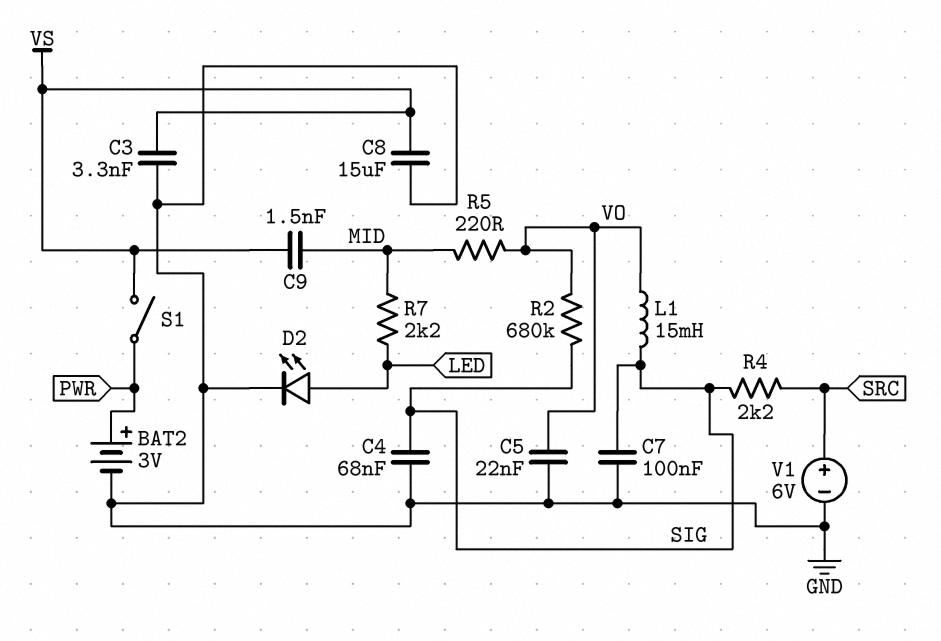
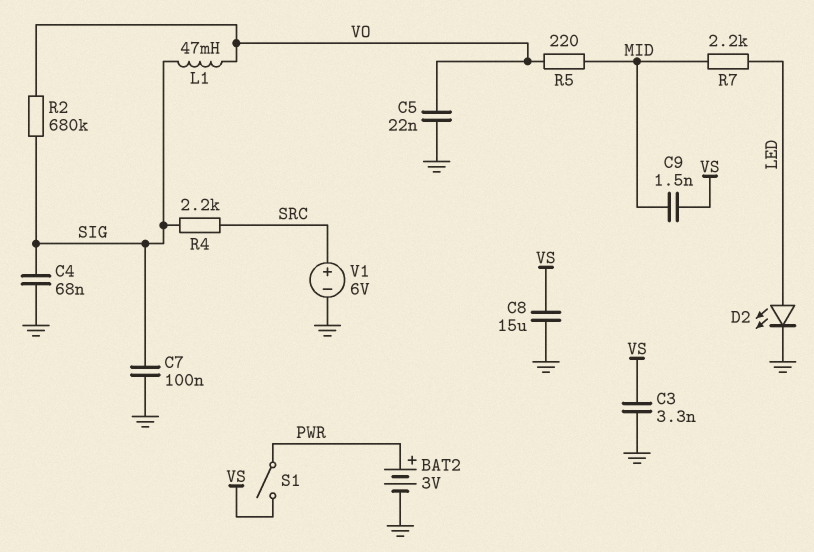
L1: 15mH (SIG, VO) -> 47mH (SIG, VO)

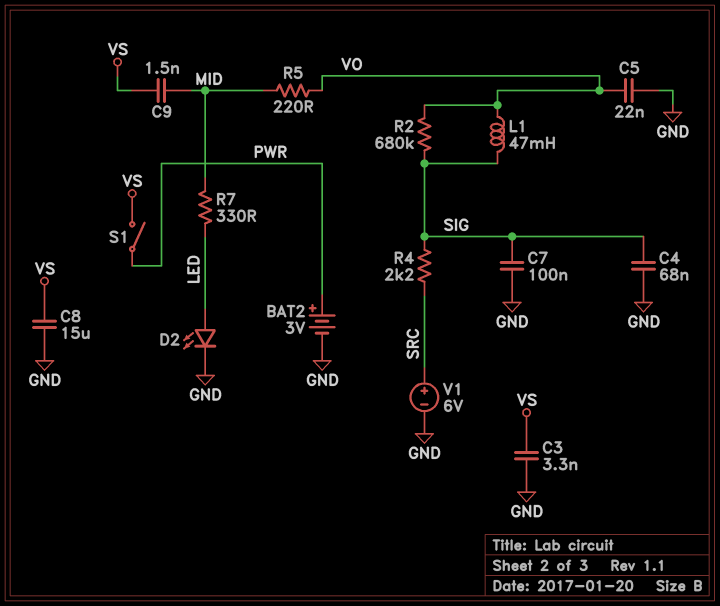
R7: 2.2k (LED, MID) -> 330 (LED, MID)

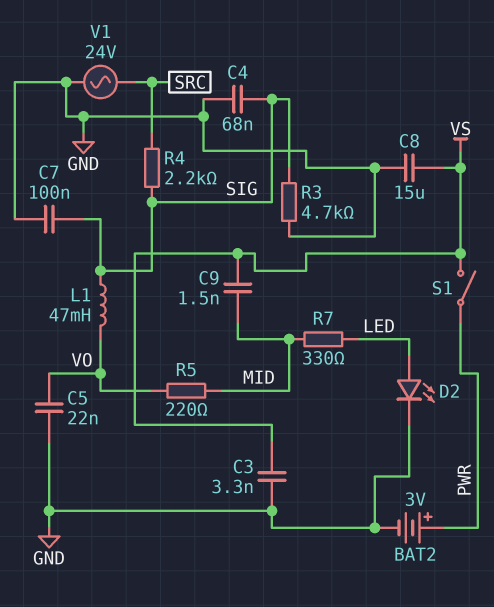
R2: 680k (SIG, VO) -> none
R3: none -> 4.7k (GND, SIG)
V1: 6V (plus SRC, minus GND) -> AC 24V (GND, SRC)

